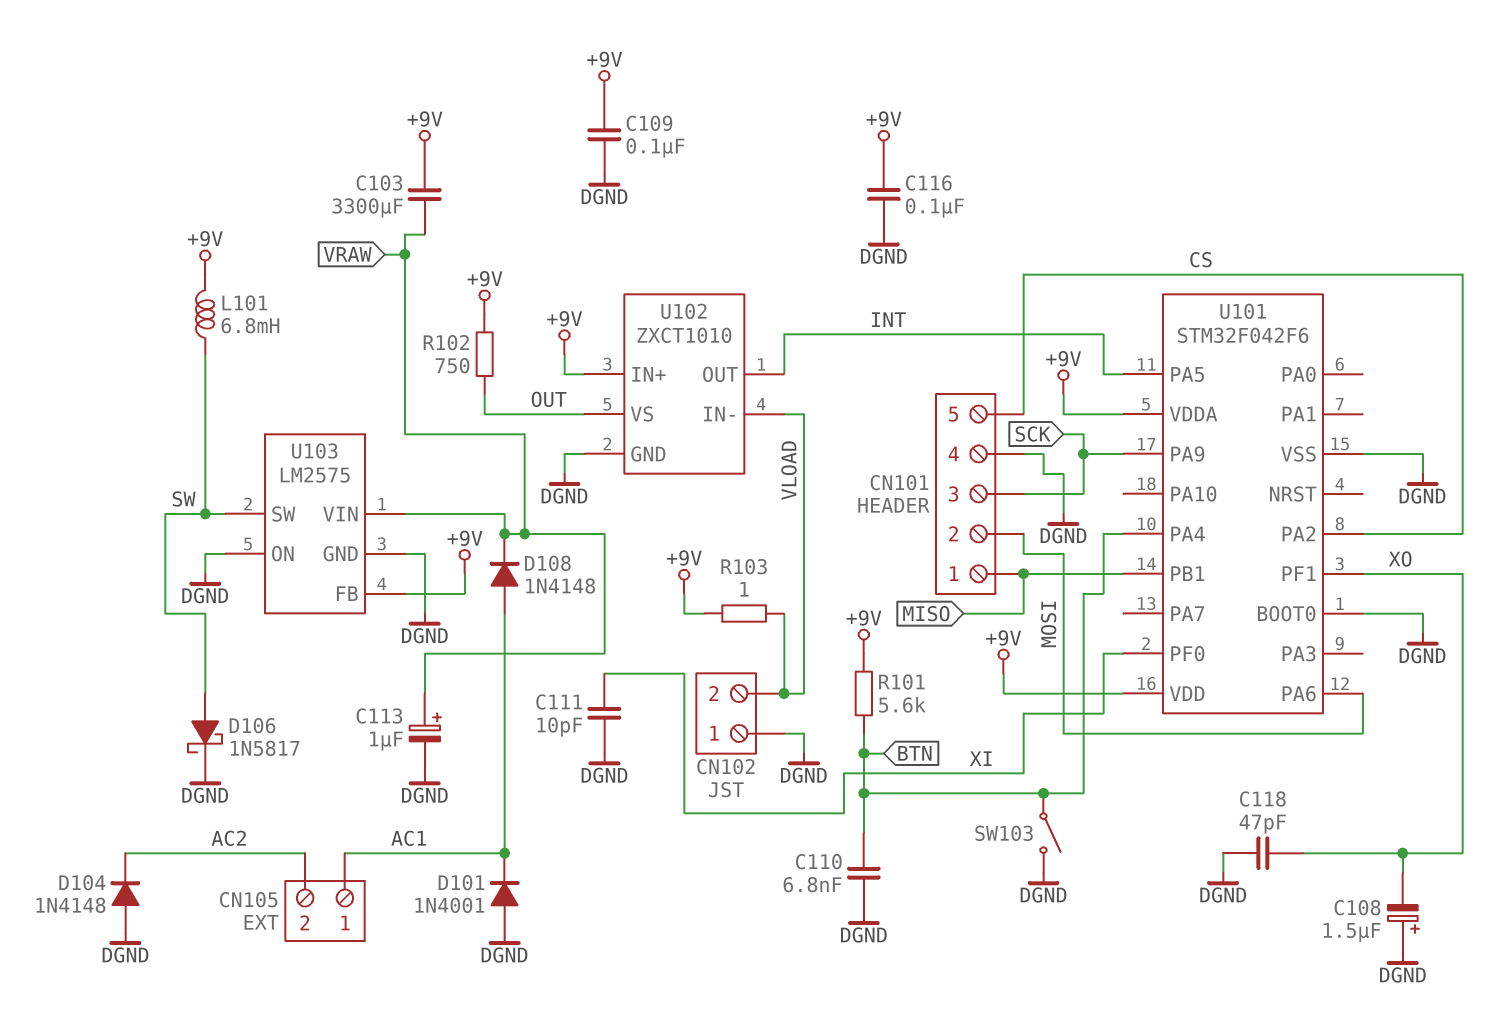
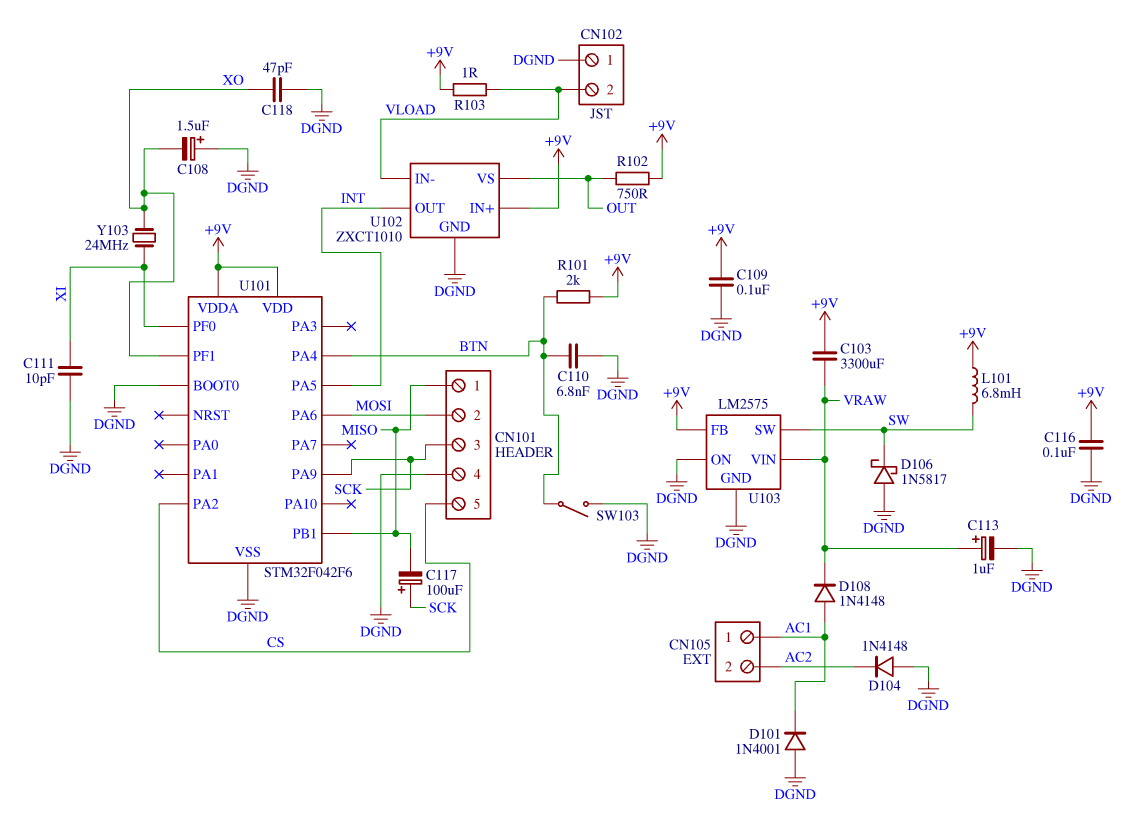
C117: none -> 100uF (plus SCK, minus MISO)
D106: schottky 1N5817 (A SW, K DGND) -> schottky 1N5817 (A DGND, K SW)
R101: 5.6k (+9V, BTN) -> 2k (+9V, BTN)
Y103: none -> 24MHz (XI, XO)

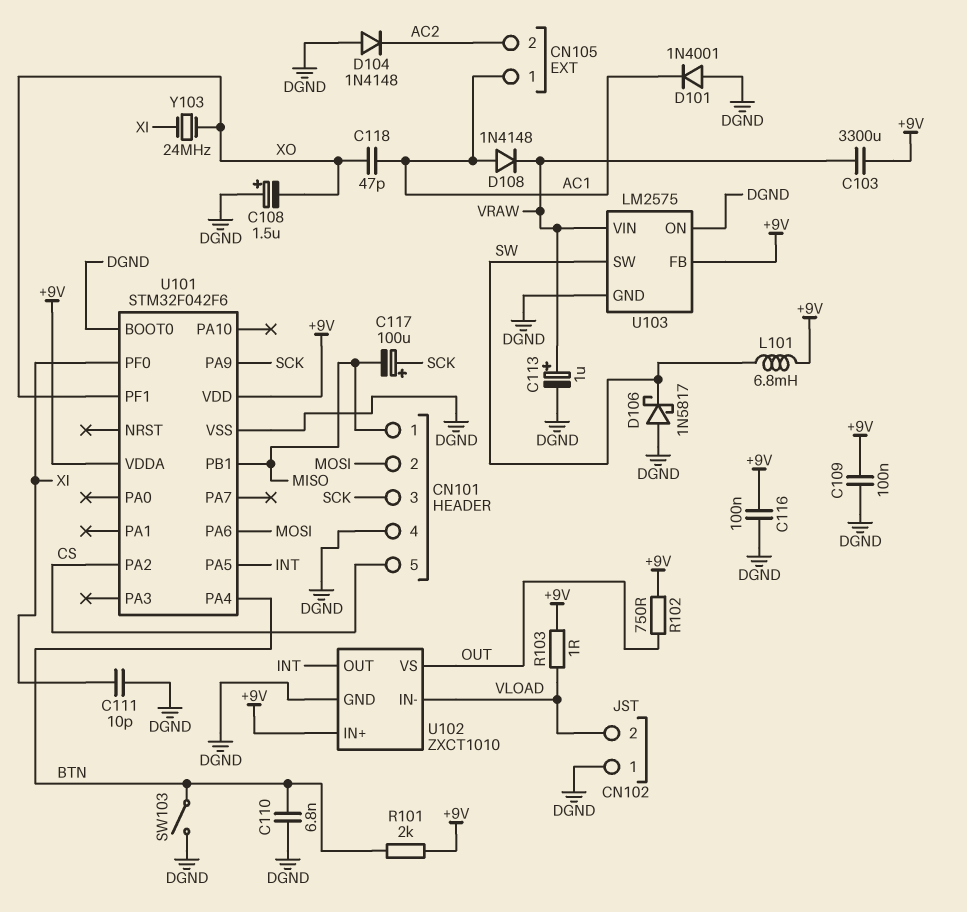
C118: 47pF (DGND, XO) -> 47pF (AC1, XO)

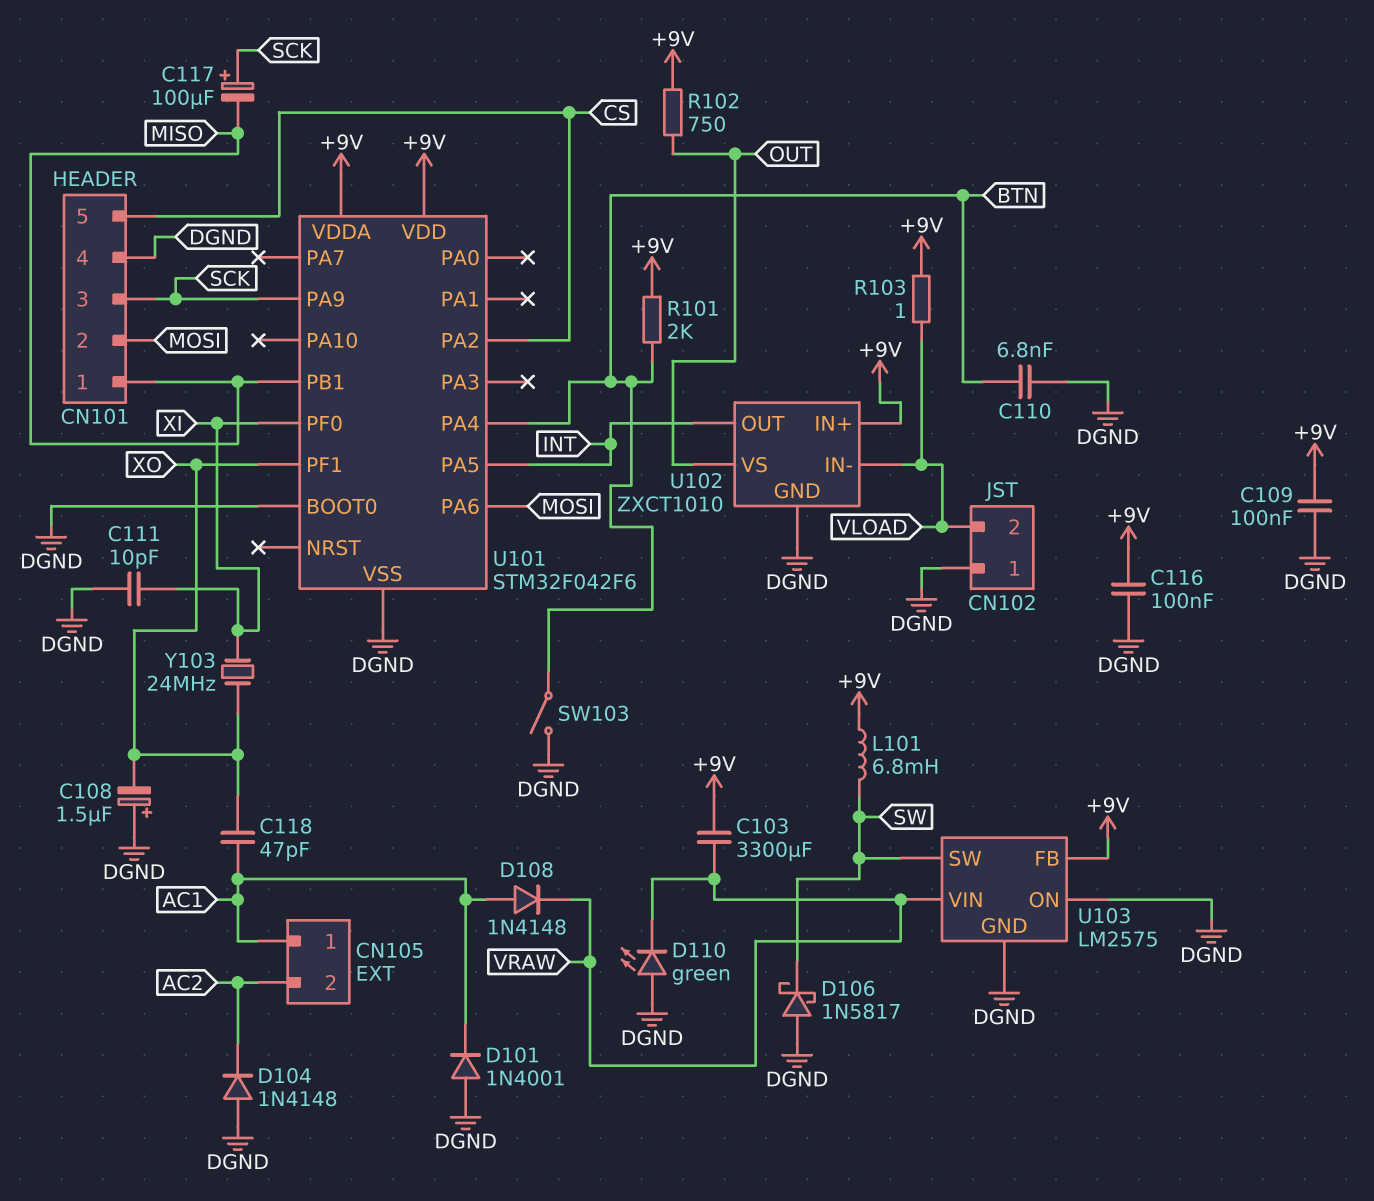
C113: 1uF (plus VRAW, minus DGND) -> none
D110: none -> LED green (A DGND, K VRAW)

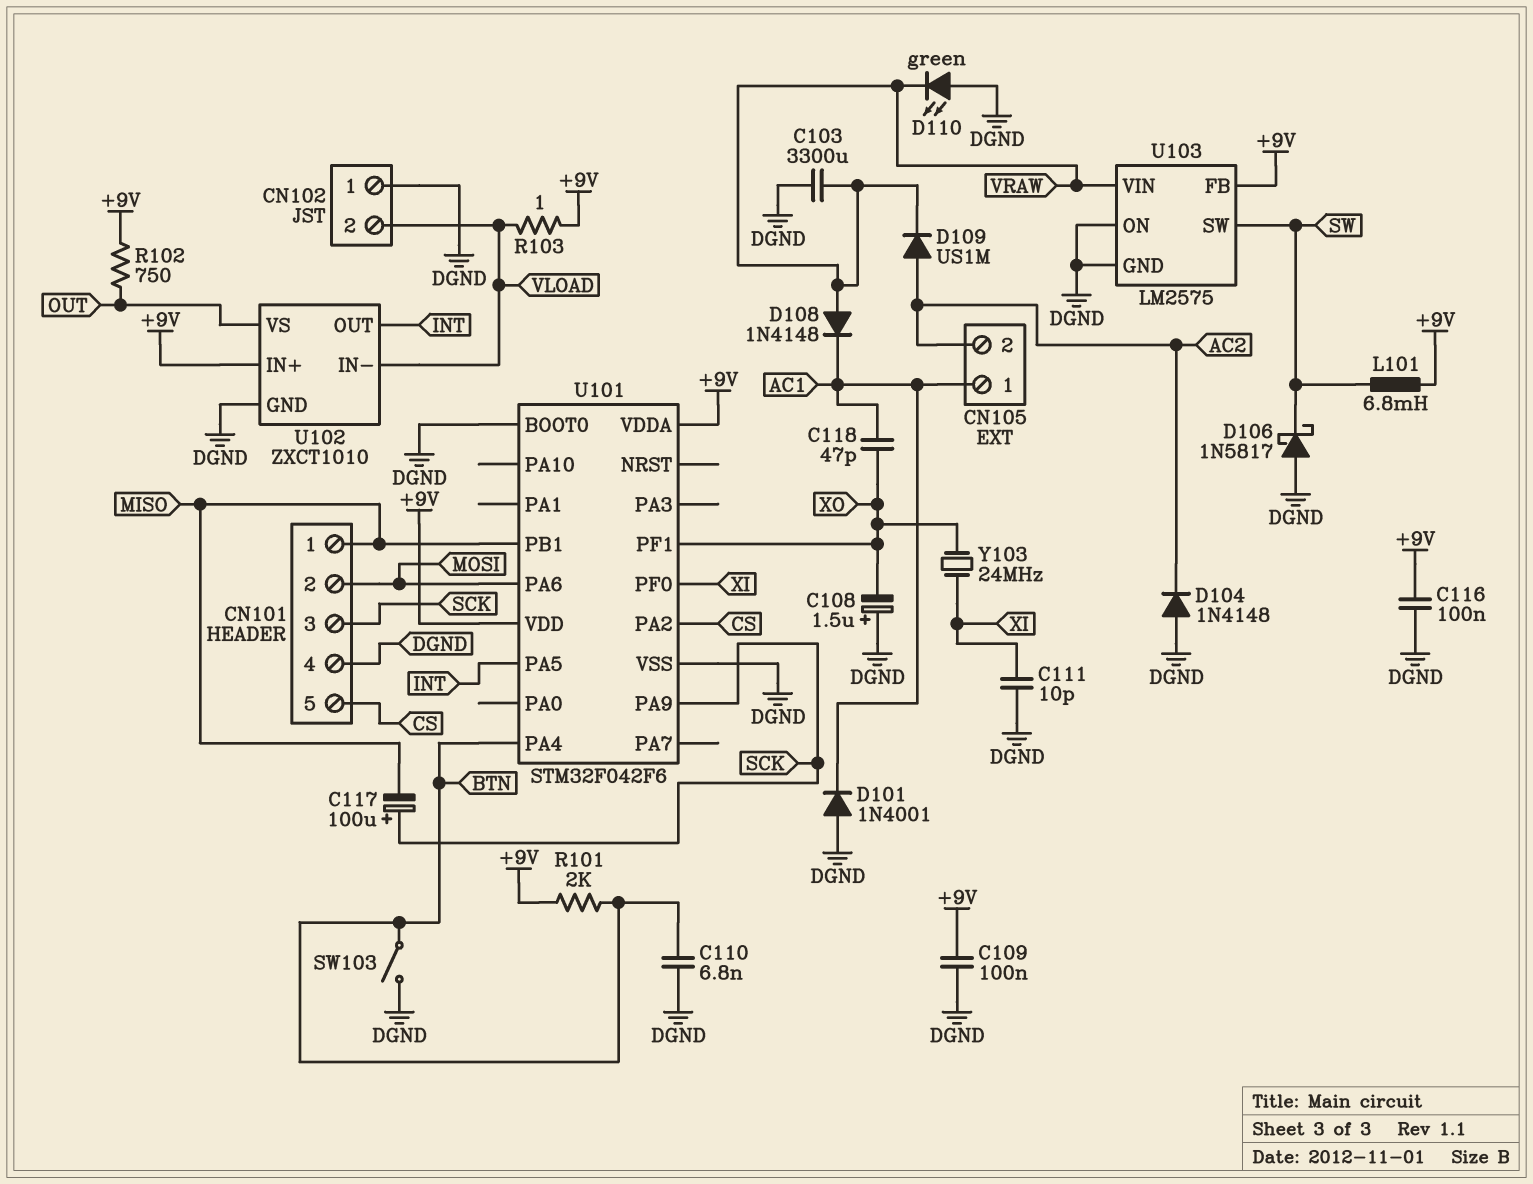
C103: 3300uF (+9V, VRAW) -> 3300uF (DGND, VRAW)
D108: diode 1N4148 (A AC1, K VRAW) -> diode 1N4148 (A VRAW, K AC1)
D109: none -> diode US1M (A AC2, K VRAW)

